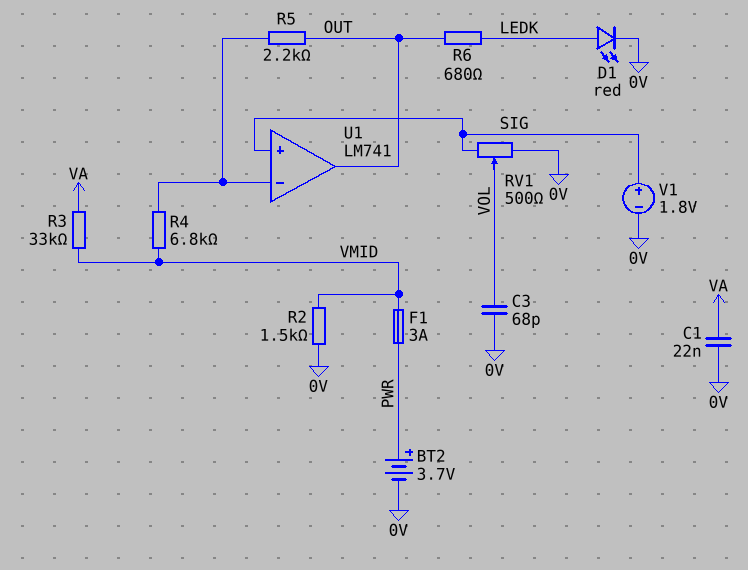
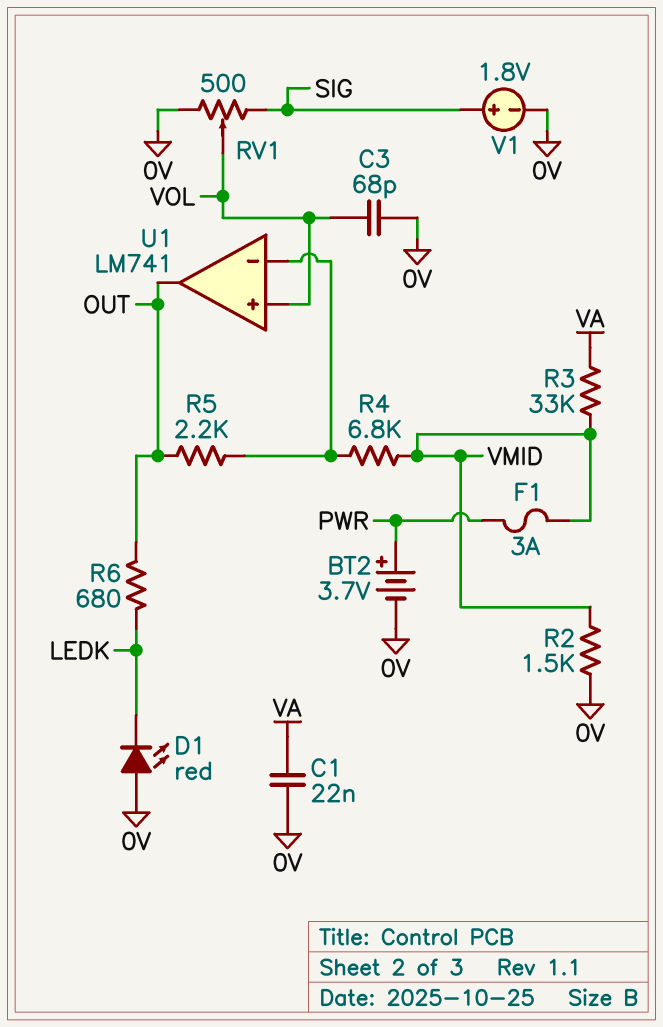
D1: LED red (A LEDK, K 0V) -> LED red (A 0V, K LEDK)
U1 pin in+: SIG -> VOL

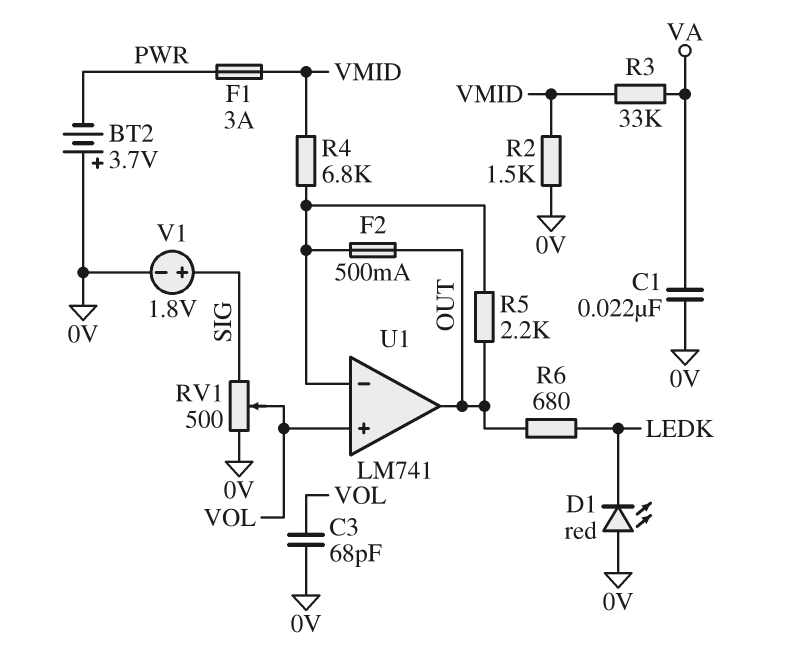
BT2: 3.7V (plus PWR, minus 0V) -> 3.7V (plus 0V, minus PWR)
F2: none -> 500mA (OUT, U1/in-)

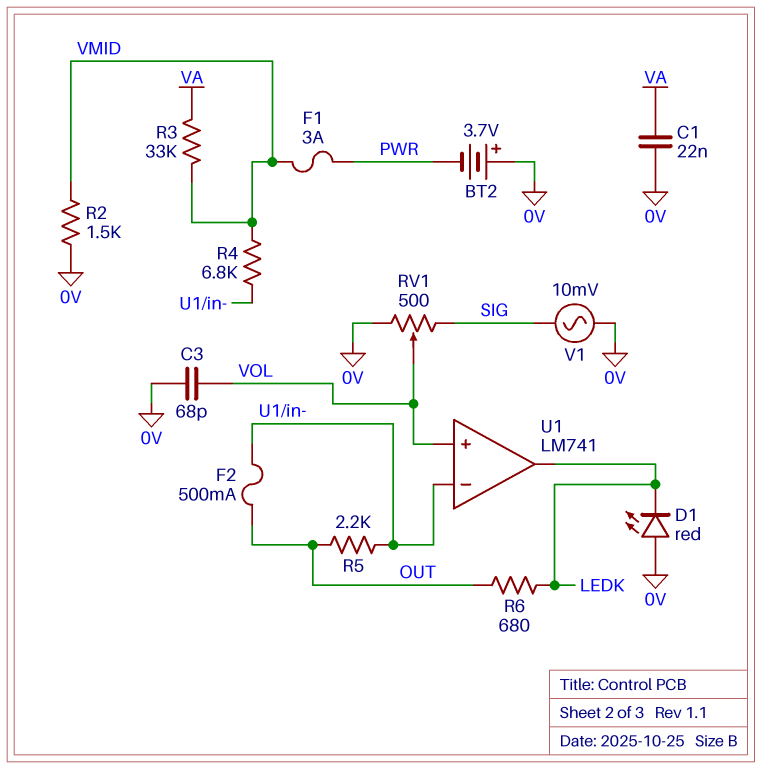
U1 pin out: OUT -> LEDK
V1: 1.8V (plus SIG, minus 0V) -> AC 10mV (0V, SIG)

